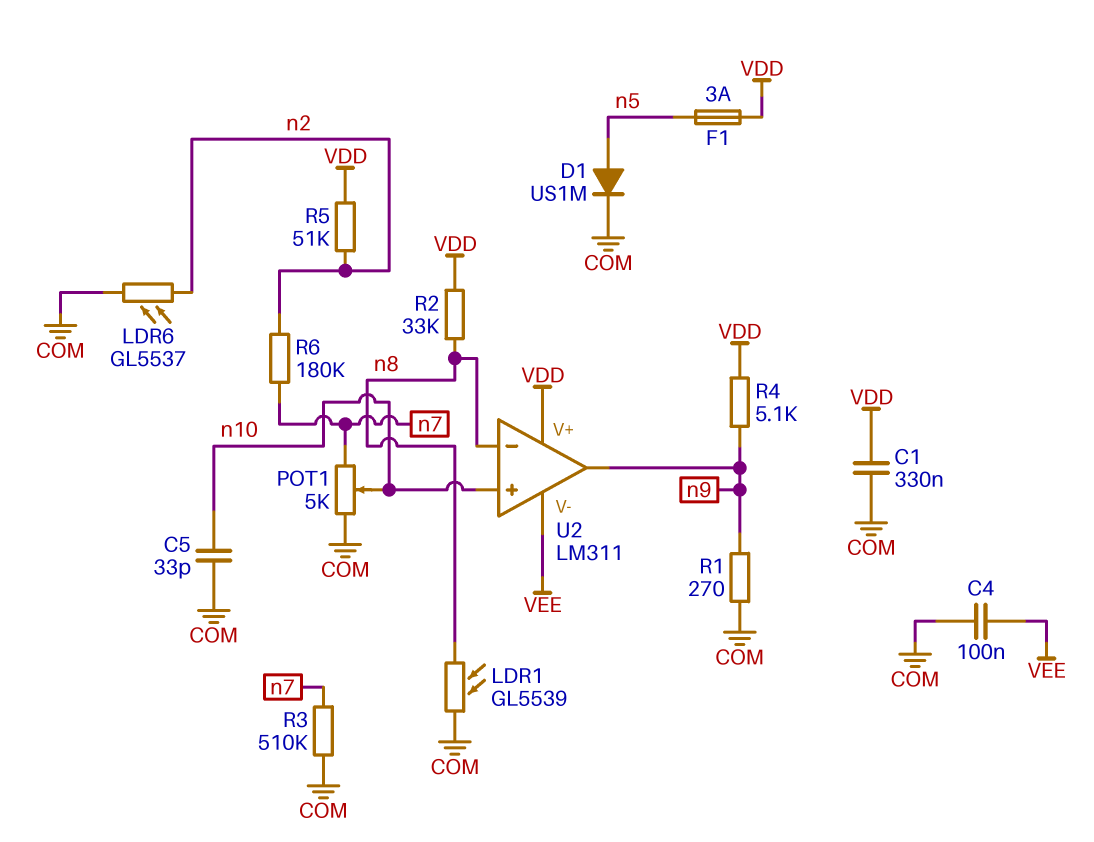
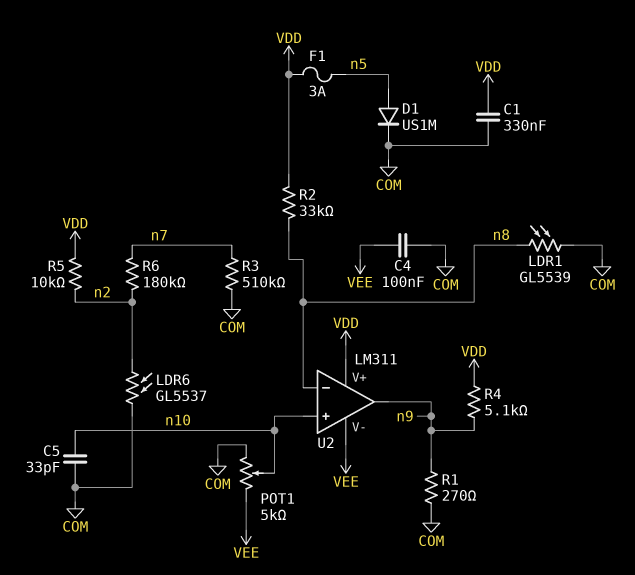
POT1: 5k (COM, n7, wiper n10) -> 5k (COM, VEE, wiper n10)
R5: 51k (VDD, n2) -> 10k (VDD, n2)

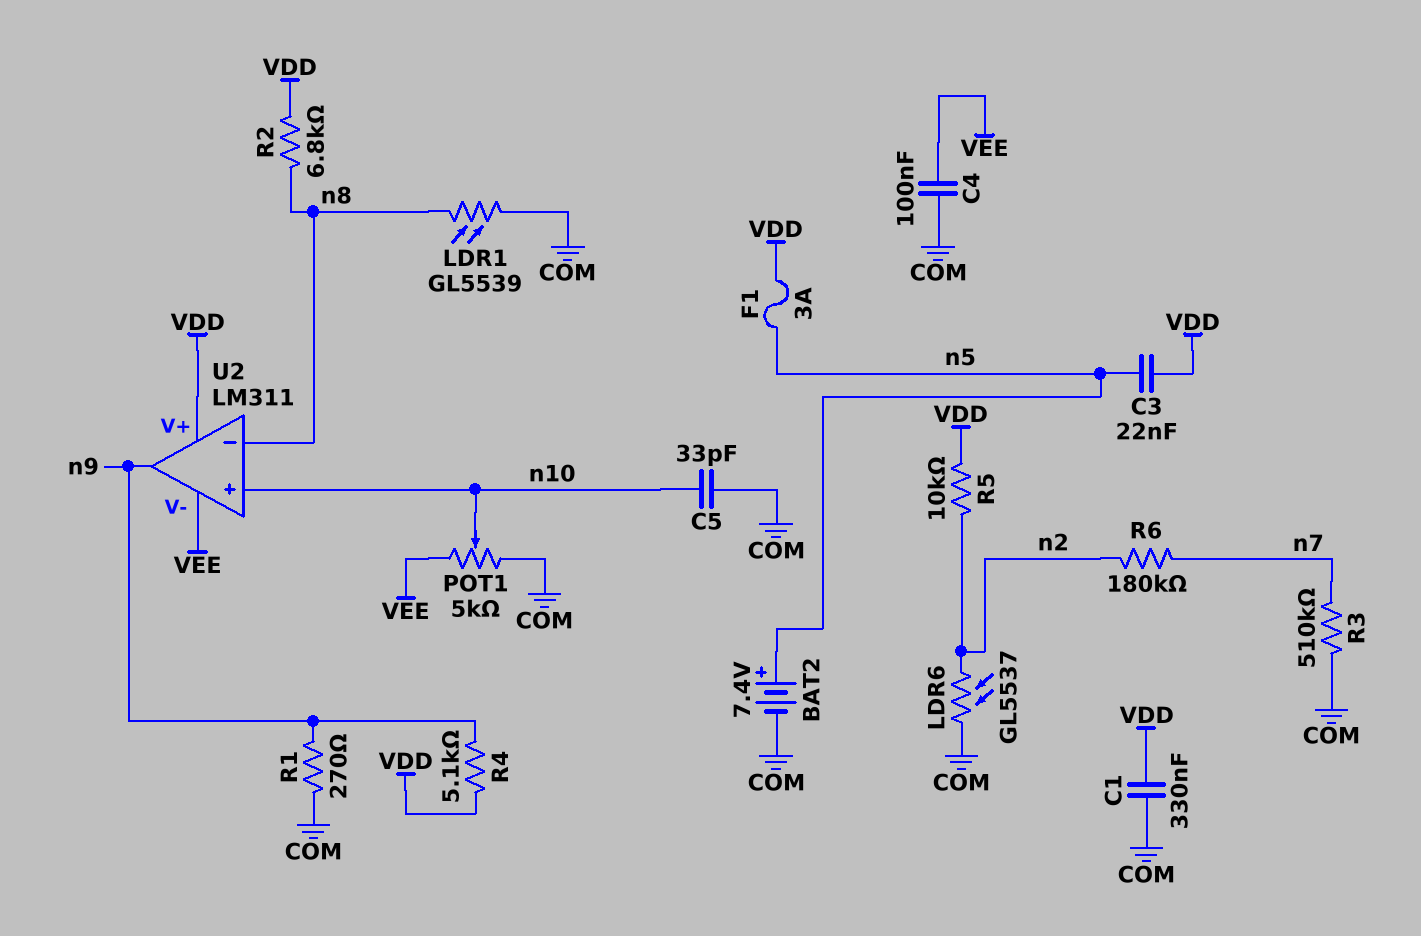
BAT2: none -> 7.4V (plus n5, minus COM)
C3: none -> 22nF (VDD, n5)
D1: diode US1M (A n5, K COM) -> none
R2: 33k (VDD, n8) -> 6.8k (VDD, n8)

